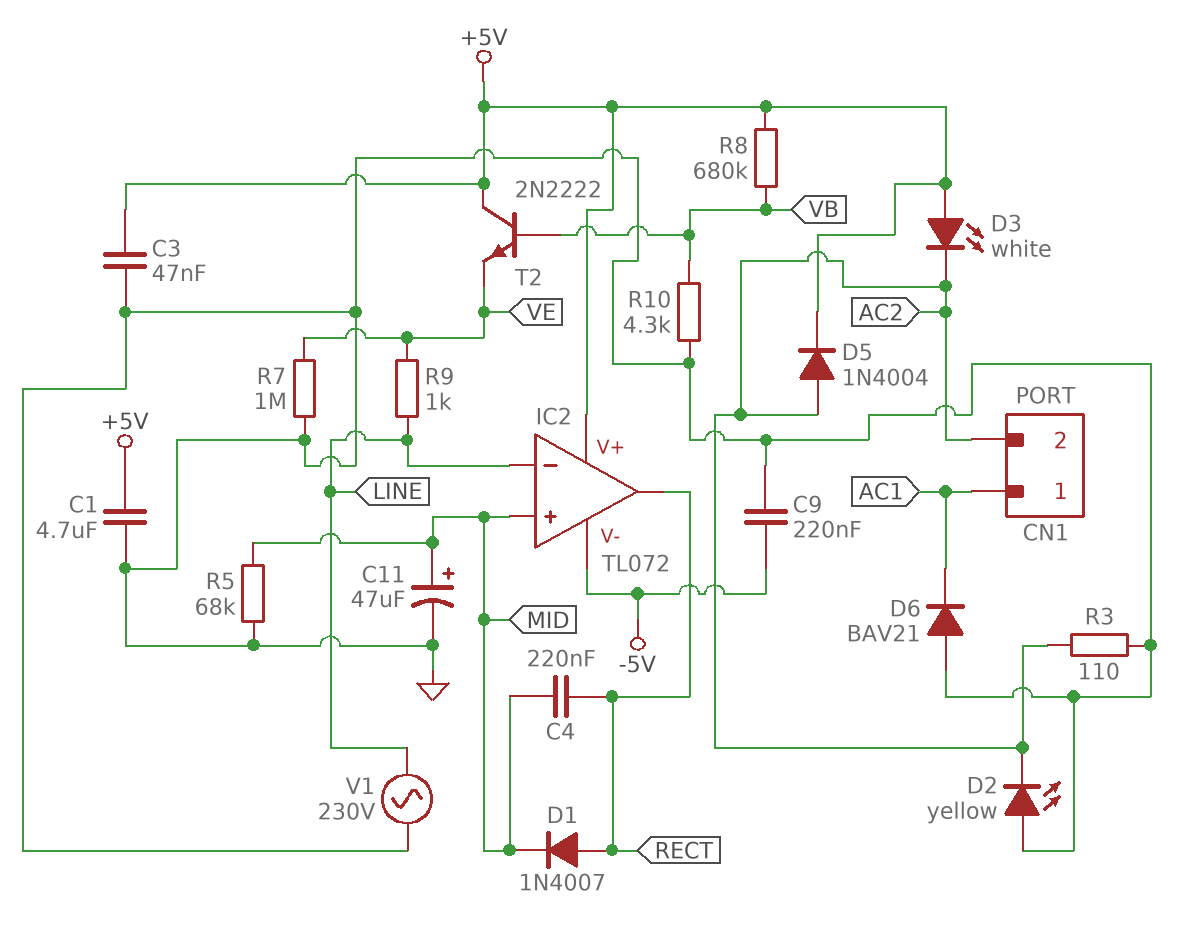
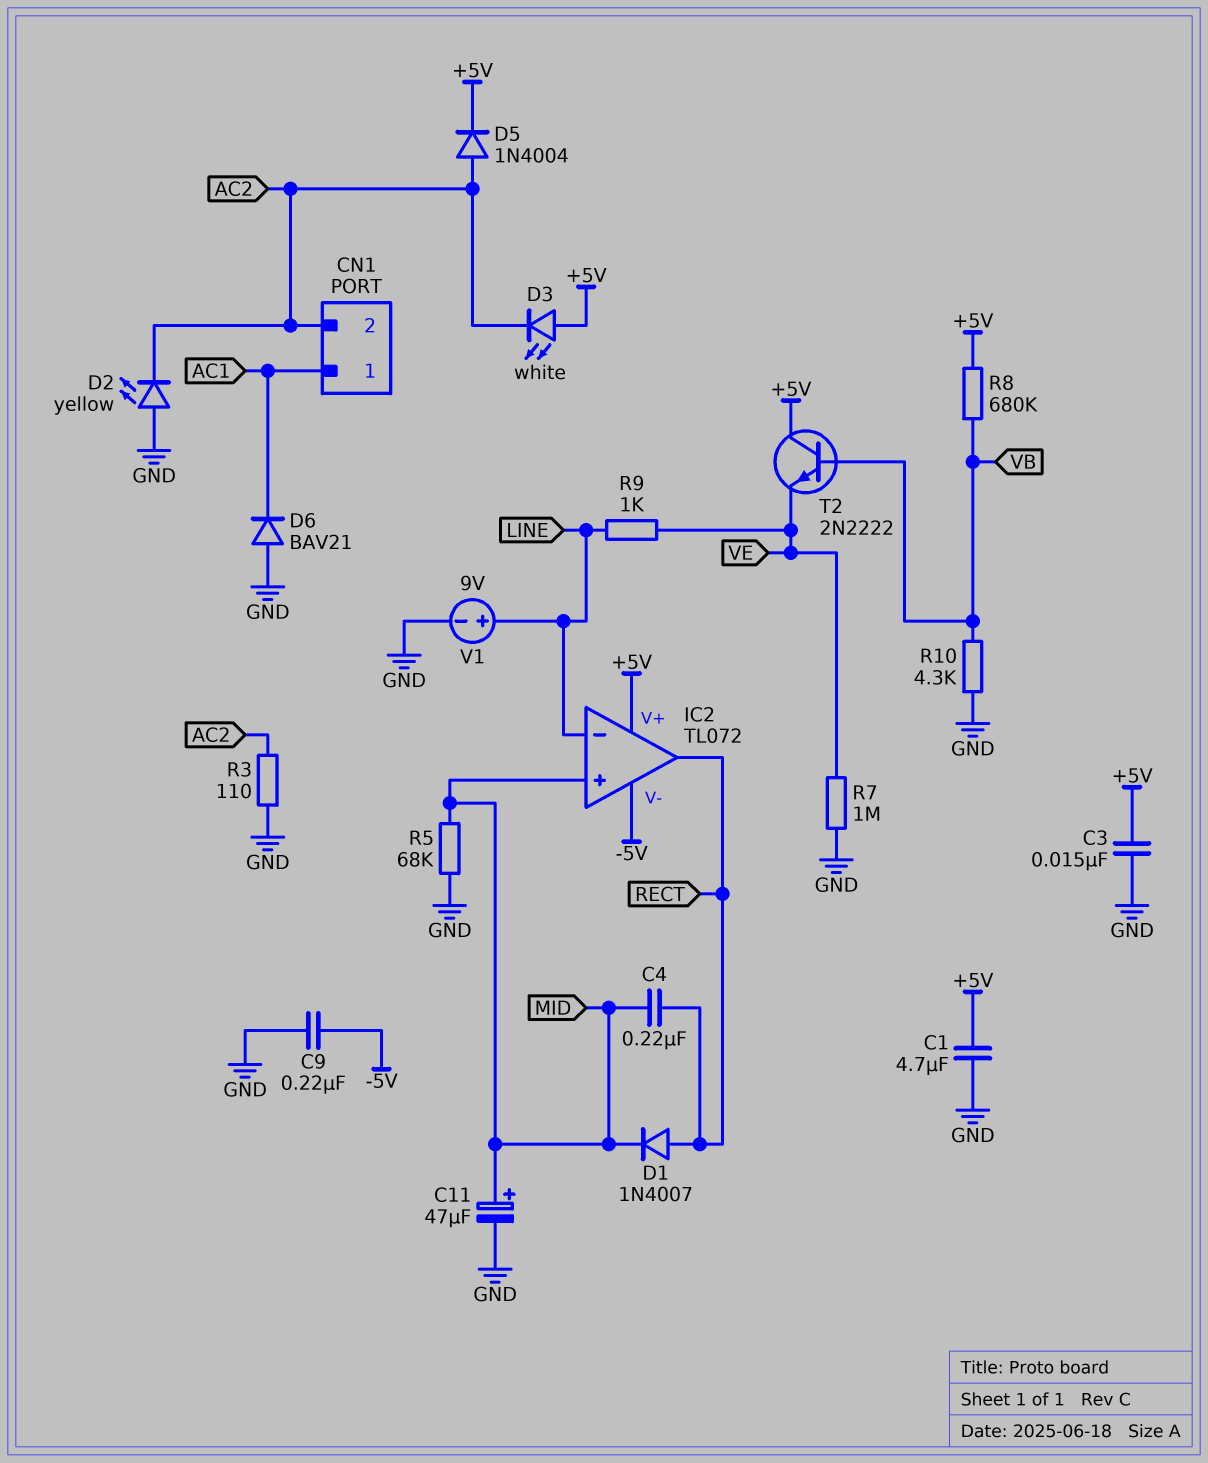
C3: 47nF (+5V, GND) -> 15nF (+5V, GND)
V1: AC 230V (GND, LINE) -> 9V (plus LINE, minus GND)

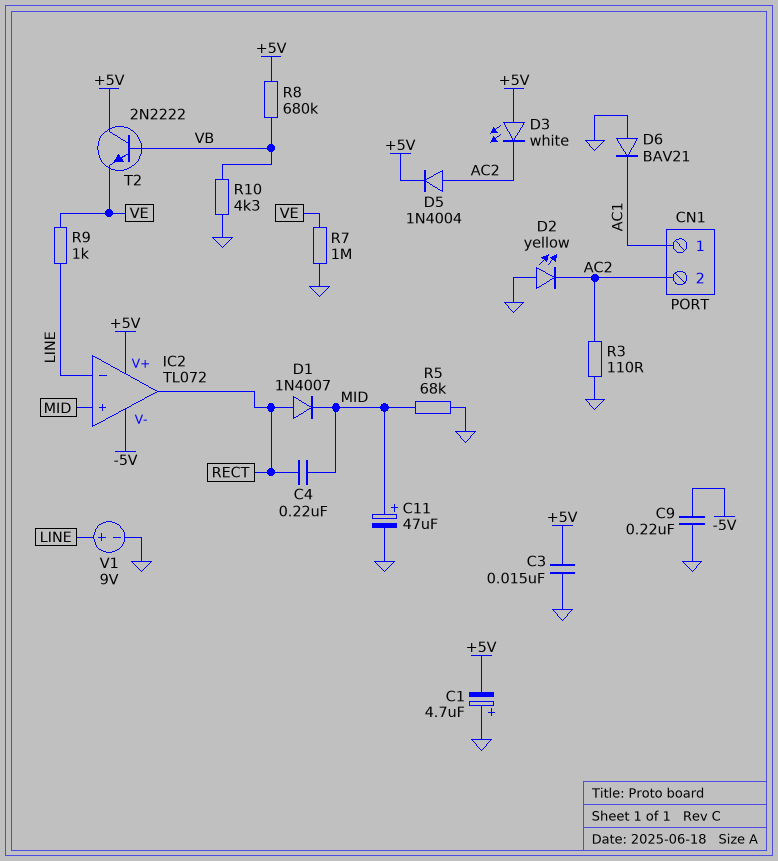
C1: 4.7uF (+5V, GND) -> 4.7uF (plus GND, minus +5V)

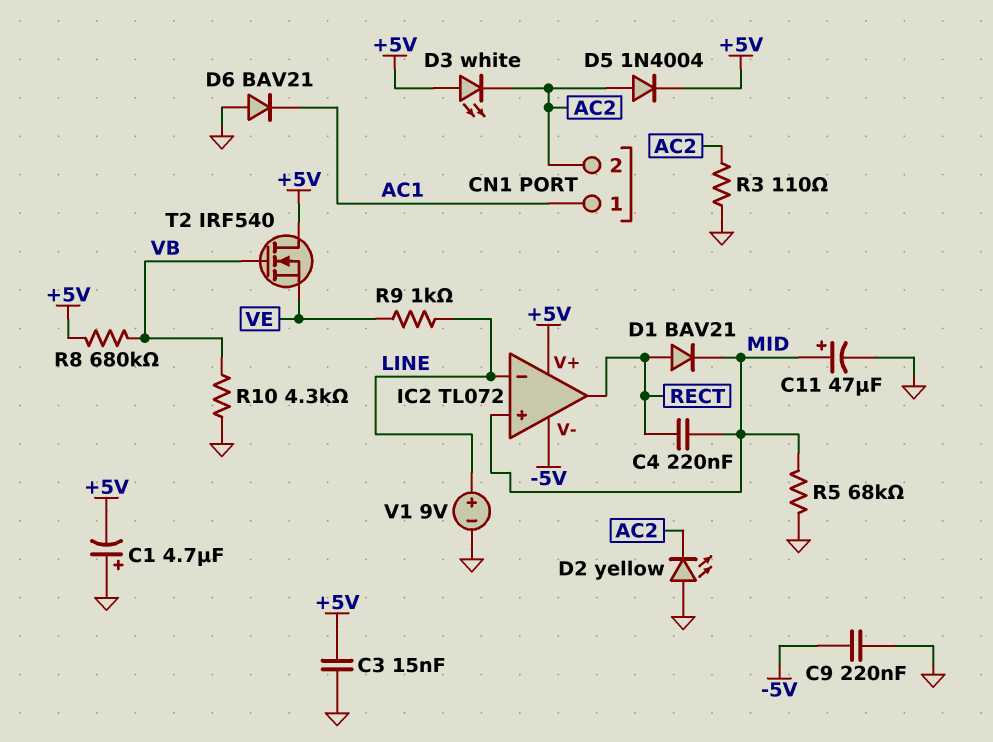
D1: diode 1N4007 (A RECT, K MID) -> diode BAV21 (A RECT, K MID)
R7: 1M (GND, VE) -> none
T2: NPN 2N2222 (B VB, C +5V, E VE) -> NMOS IRF540 (G VB, D +5V, S VE)

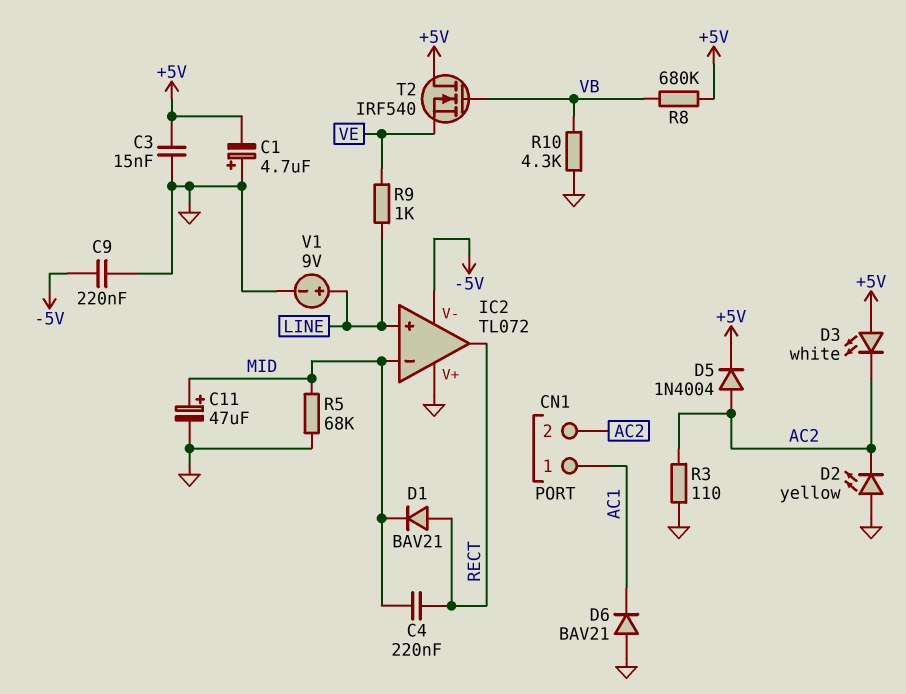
IC2 pin V+: +5V -> GND
IC2 pin in+: MID -> LINE
IC2 pin in-: LINE -> MID

